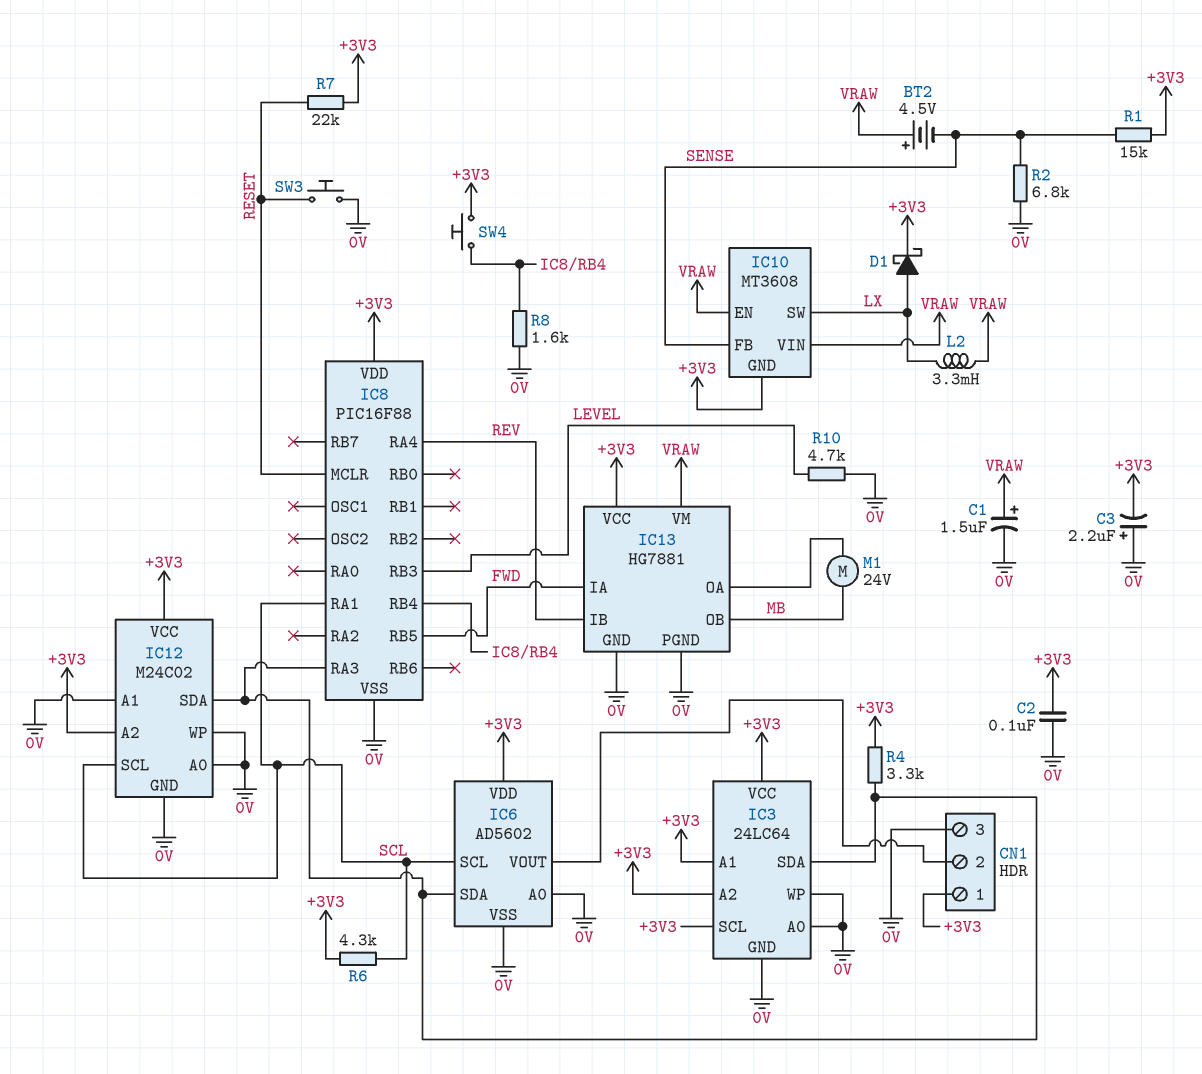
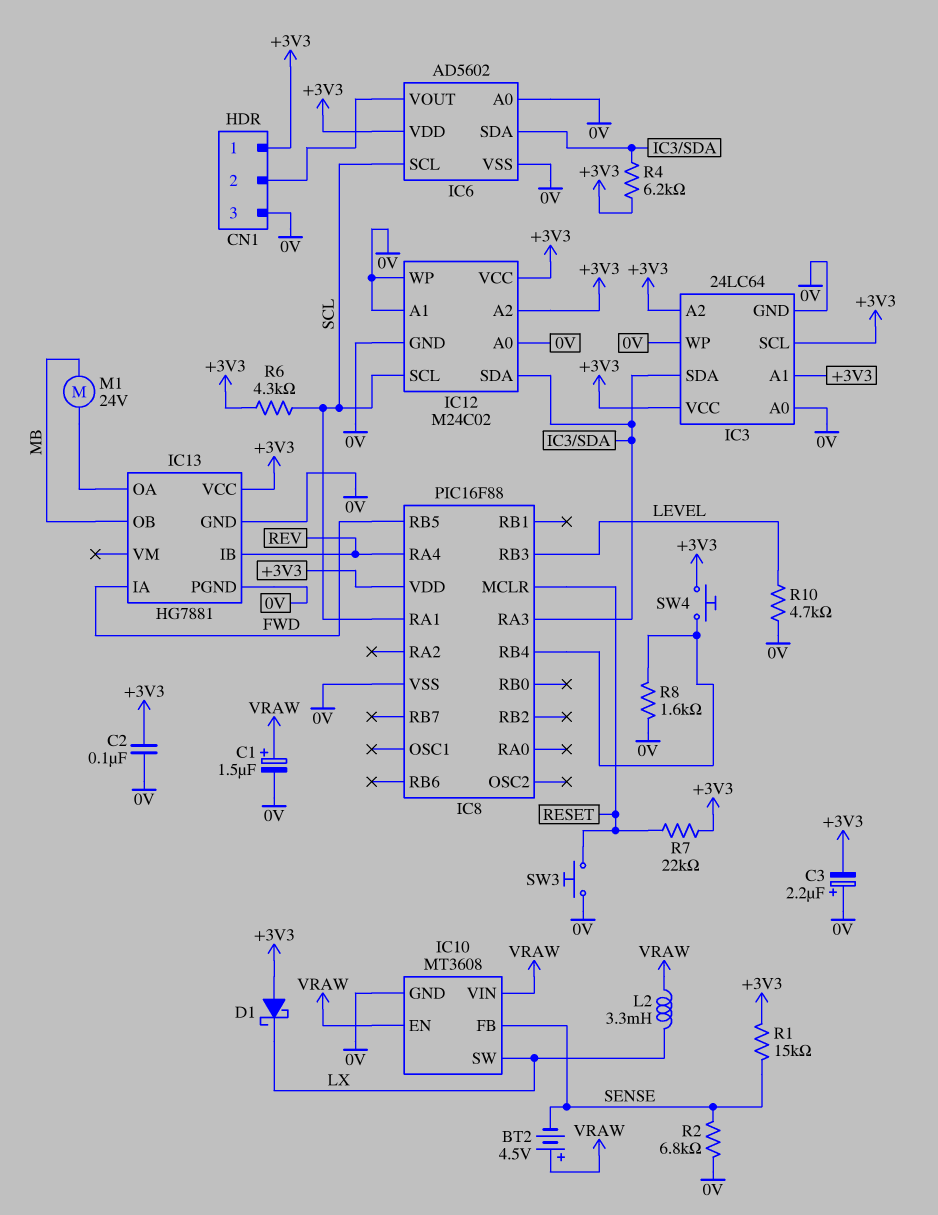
D1: schottky (A LX, K +3V3) -> schottky (A +3V3, K LX)
IC10 pin GND: +3V3 -> 0V
IC13 pin VM: VRAW -> none
R4: 3.3k (+3V3, IC3/SDA) -> 6.2k (+3V3, IC3/SDA)

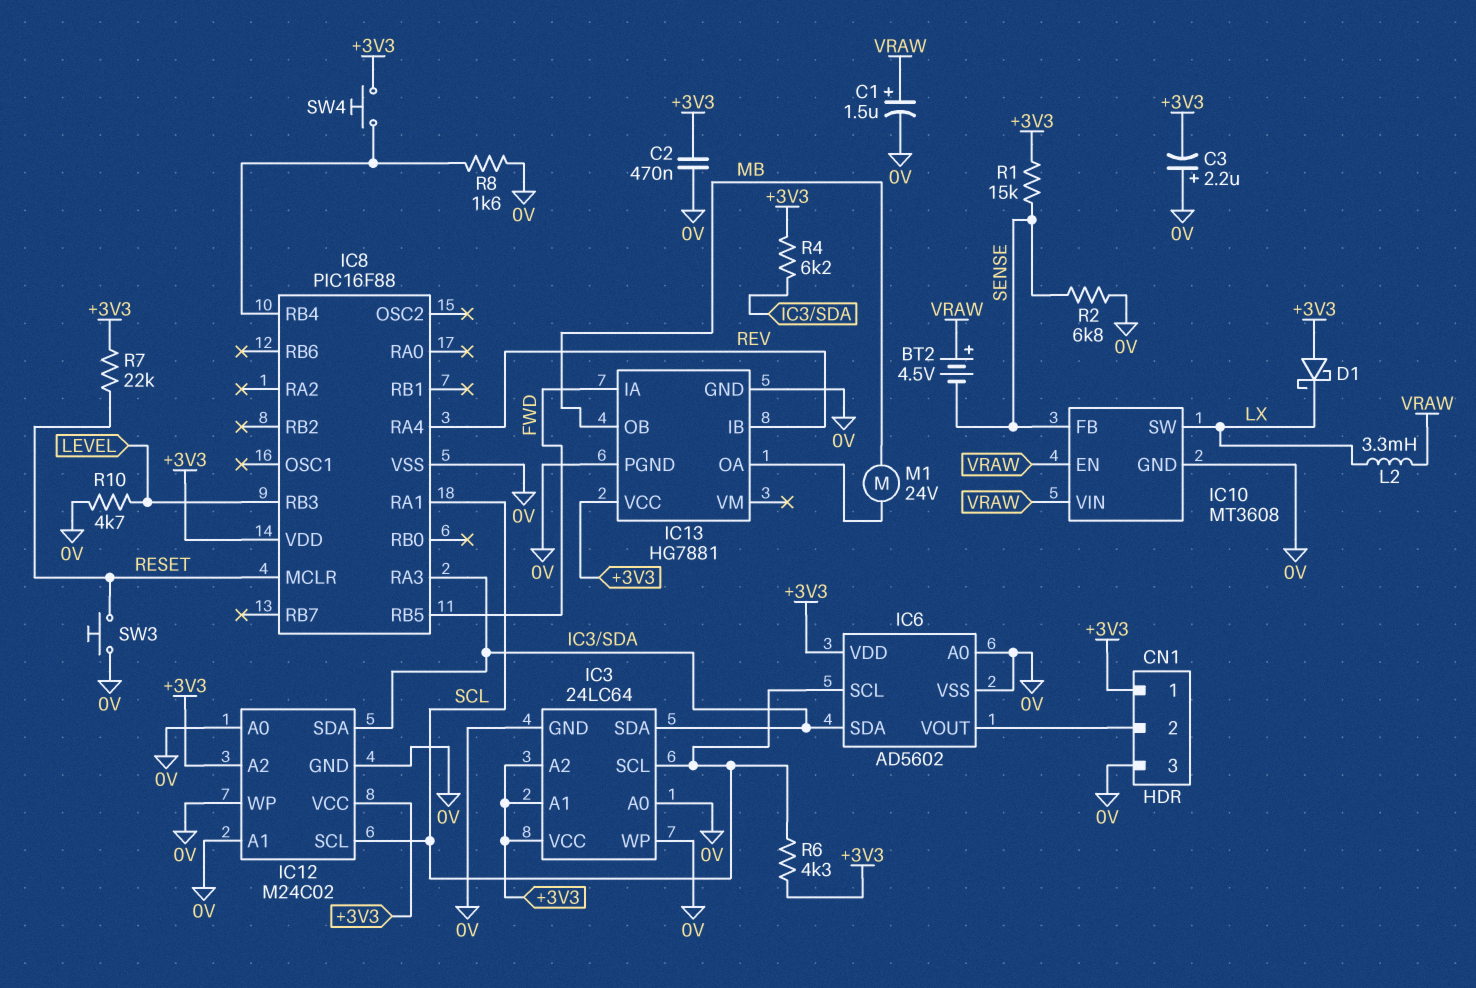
C2: 100nF (+3V3, 0V) -> 470nF (+3V3, 0V)
IC3 pin SCL: +3V3 -> SCL

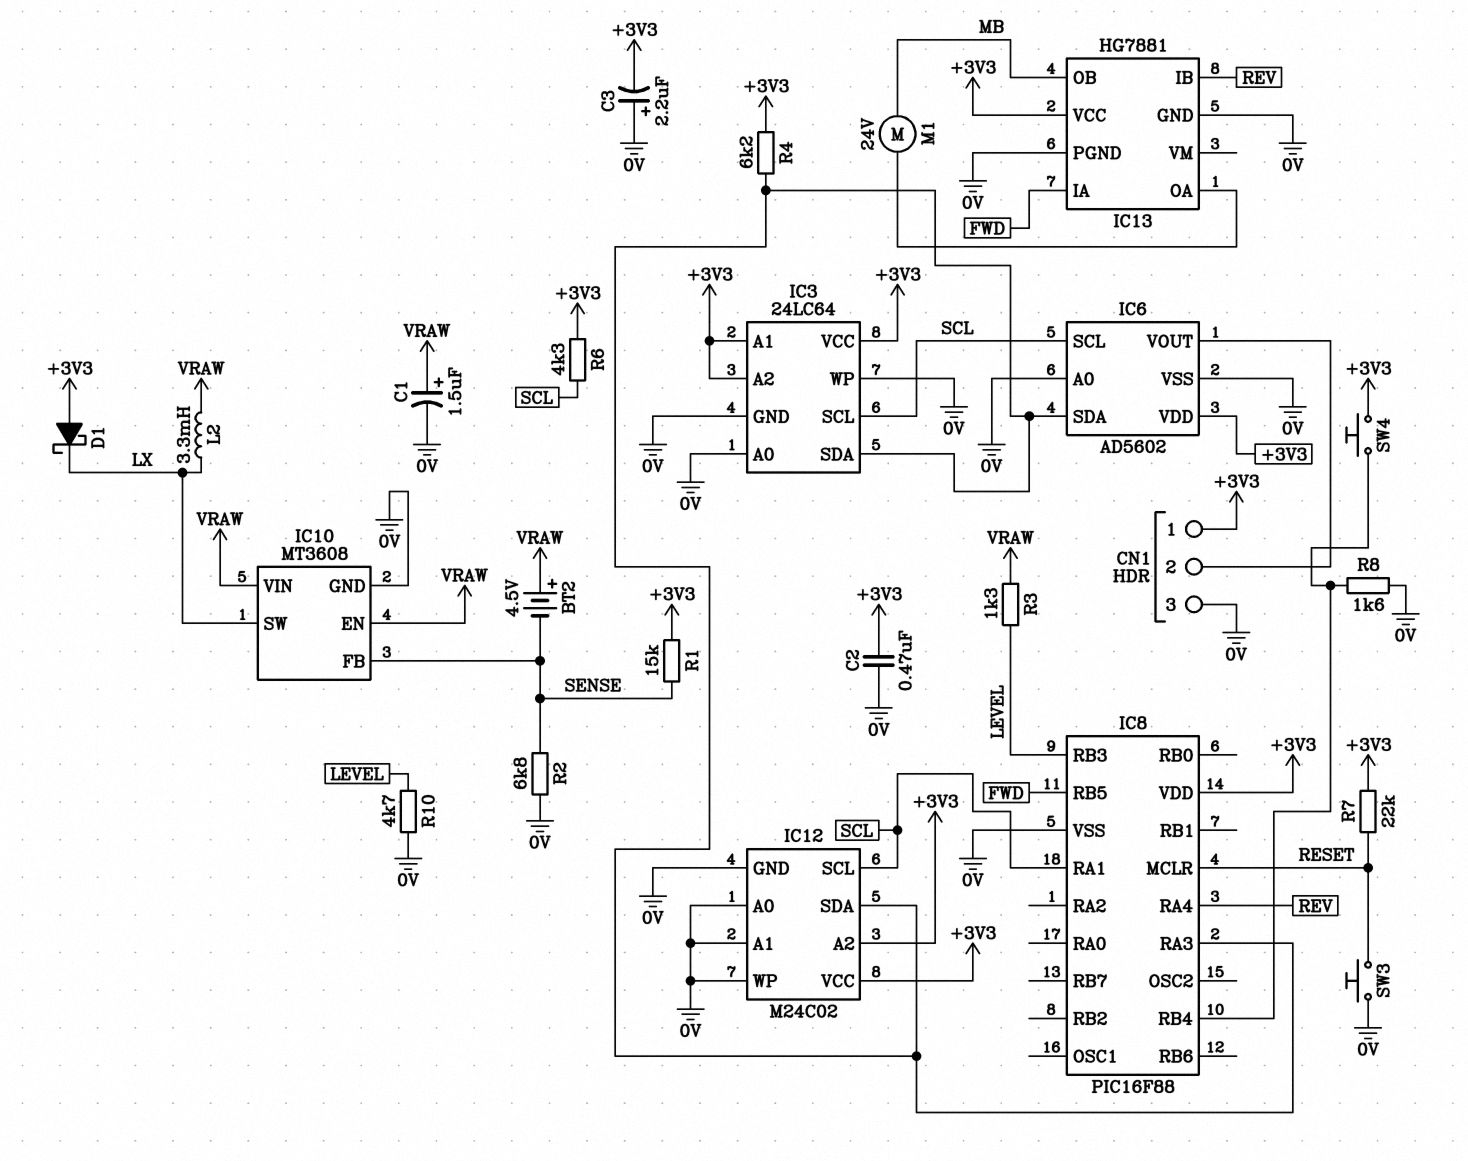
R3: none -> 1.3k (LEVEL, VRAW)

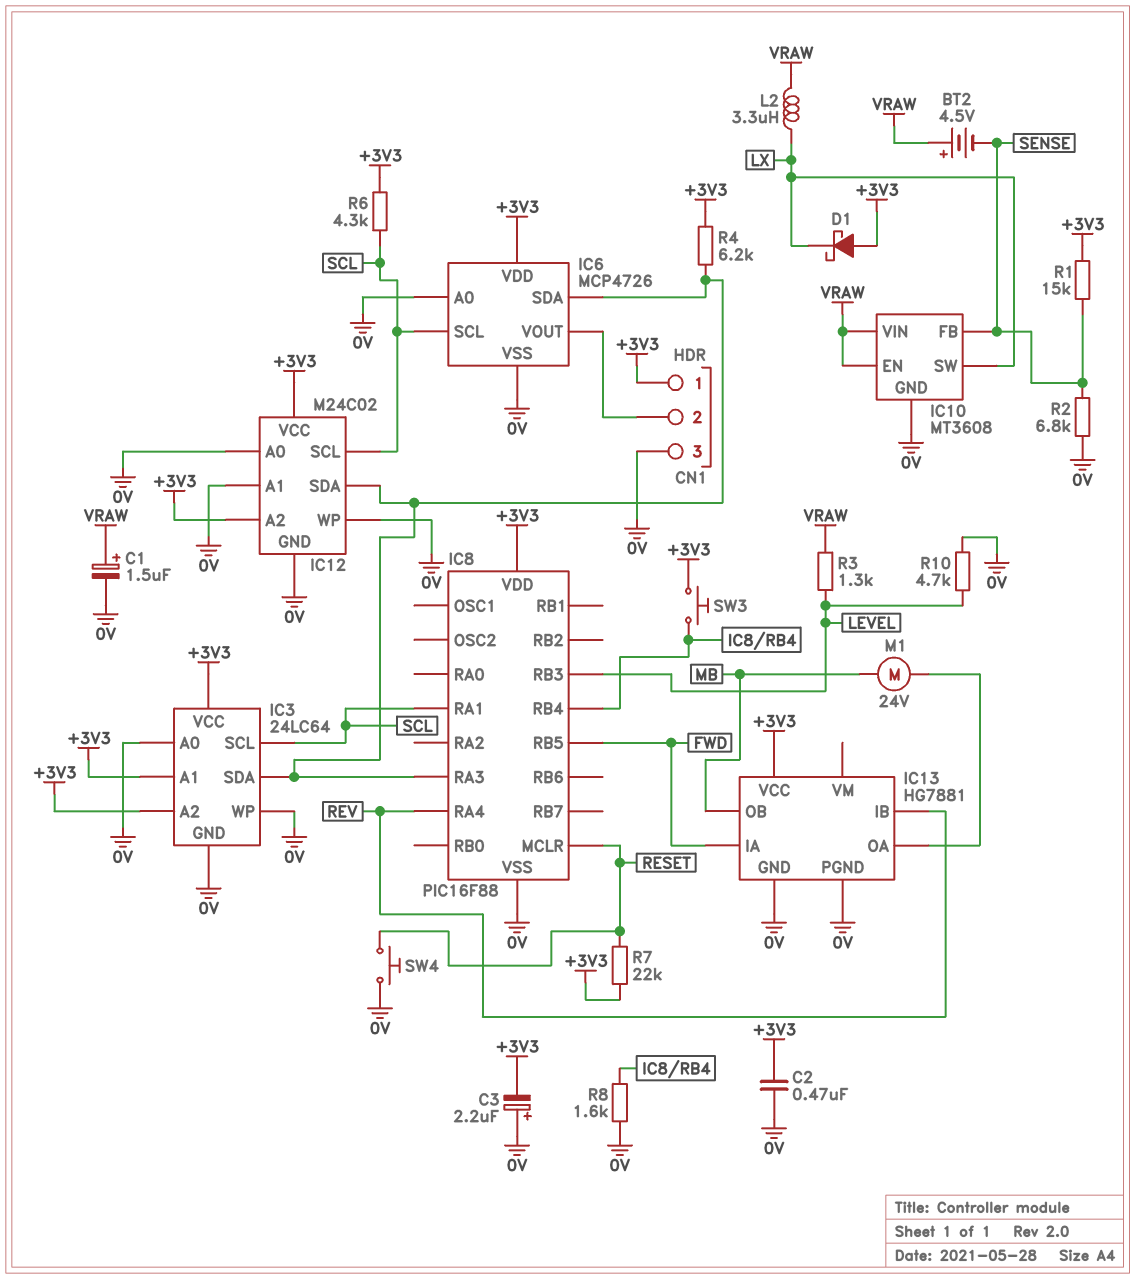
IC6: AD5602 -> MCP4726
L2: 3.3mH (LX, VRAW) -> 3.3uH (LX, VRAW)
SW3: button (0V, RESET) -> button (+3V3, IC8/RB4)
SW4: button (+3V3, IC8/RB4) -> button (0V, RESET)

